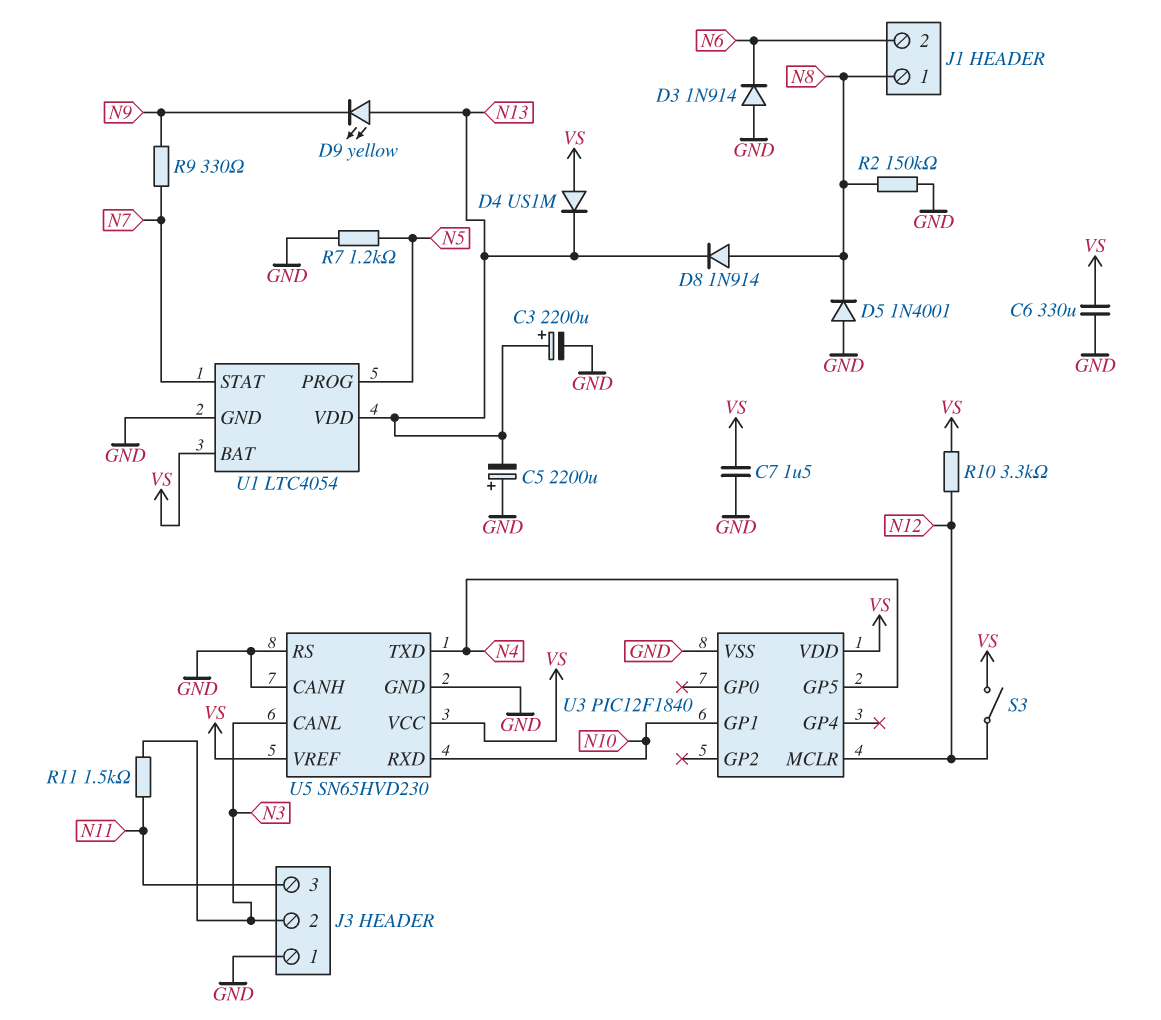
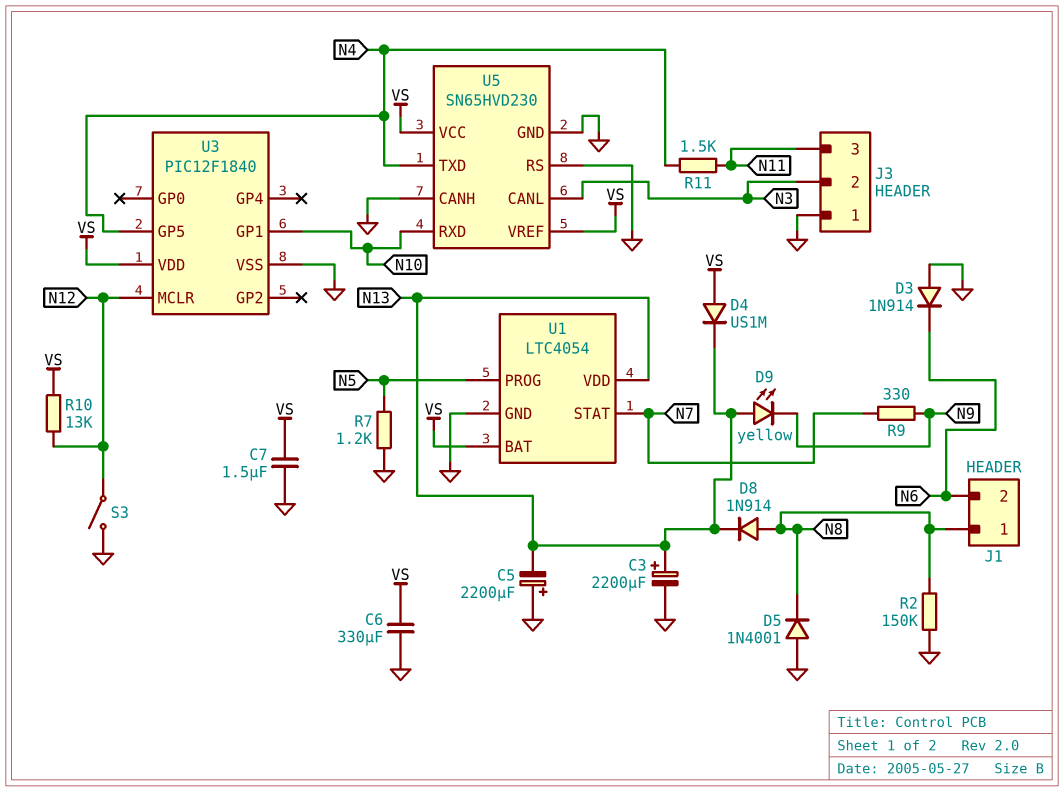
R10: 3.3k (N12, VS) -> 13k (N12, VS)
R11: 1.5k (N3, N11) -> 1.5k (N4, N11)
S3: switch (N12, VS) -> switch (GND, N12)

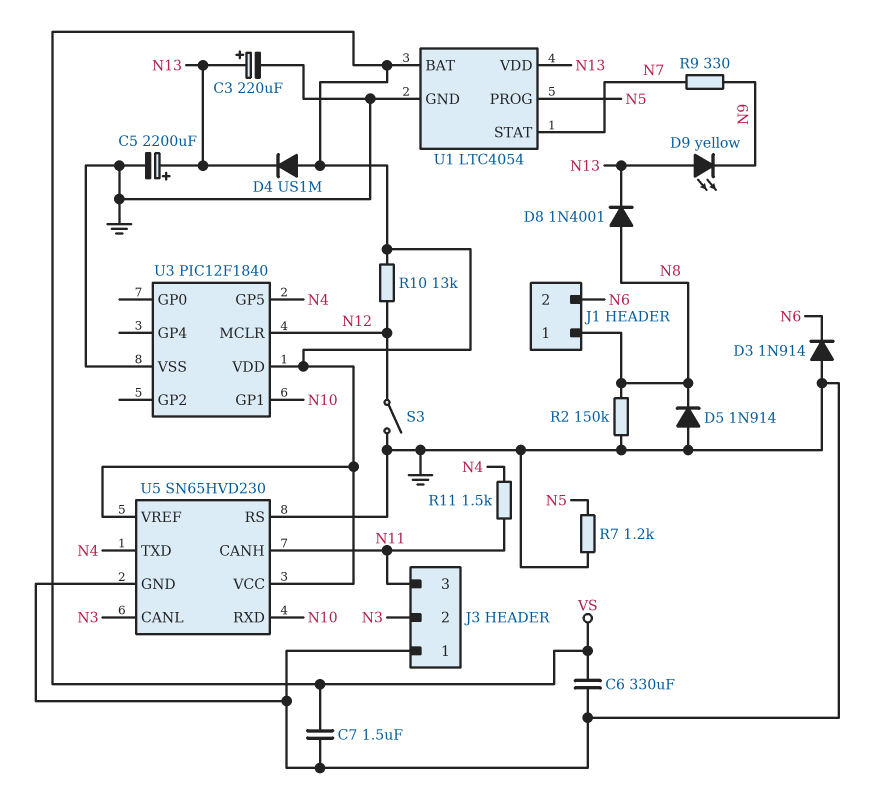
C3: 2200uF (plus N13, minus GND) -> 220uF (plus N13, minus GND)
C5: 2200uF (plus GND, minus N13) -> 2200uF (plus N13, minus GND)
D5: diode 1N4001 (A GND, K N8) -> diode 1N914 (A GND, K N8)
D8: diode 1N914 (A N8, K N13) -> diode 1N4001 (A N8, K N13)
U5 pin CANH: GND -> N11

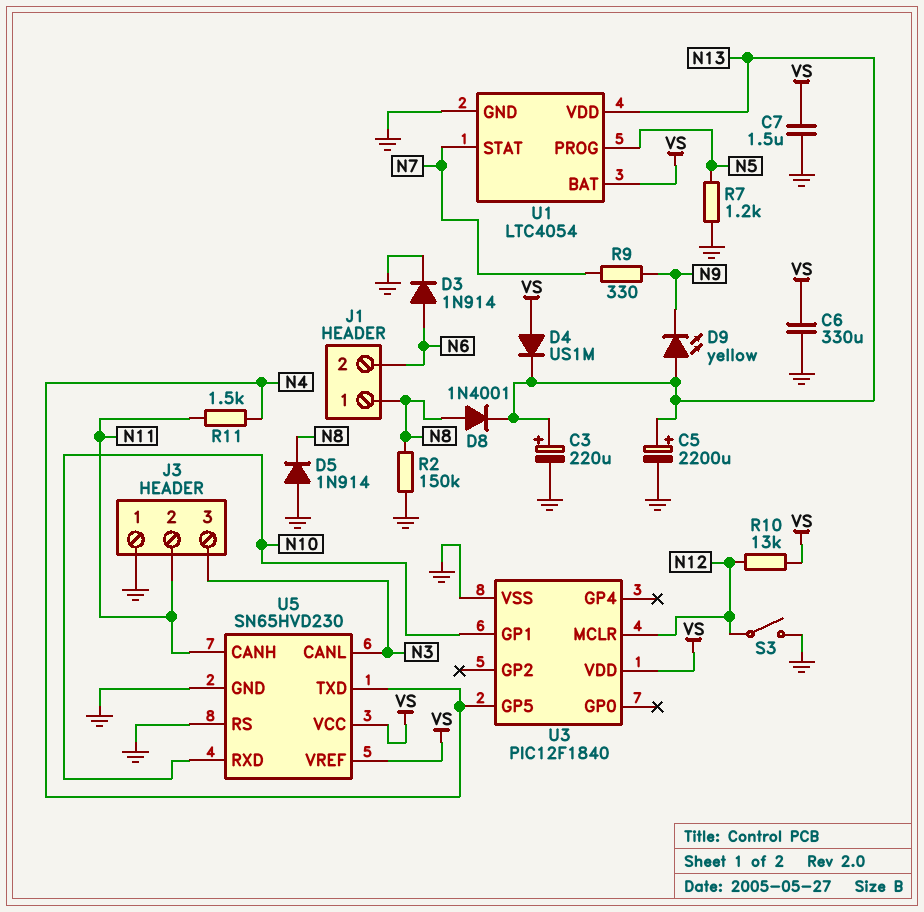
D3: diode 1N914 (A GND, K N6) -> diode 1N914 (A N6, K GND)
J3 pin 2: N3 -> N11
J3 pin 3: N11 -> N3

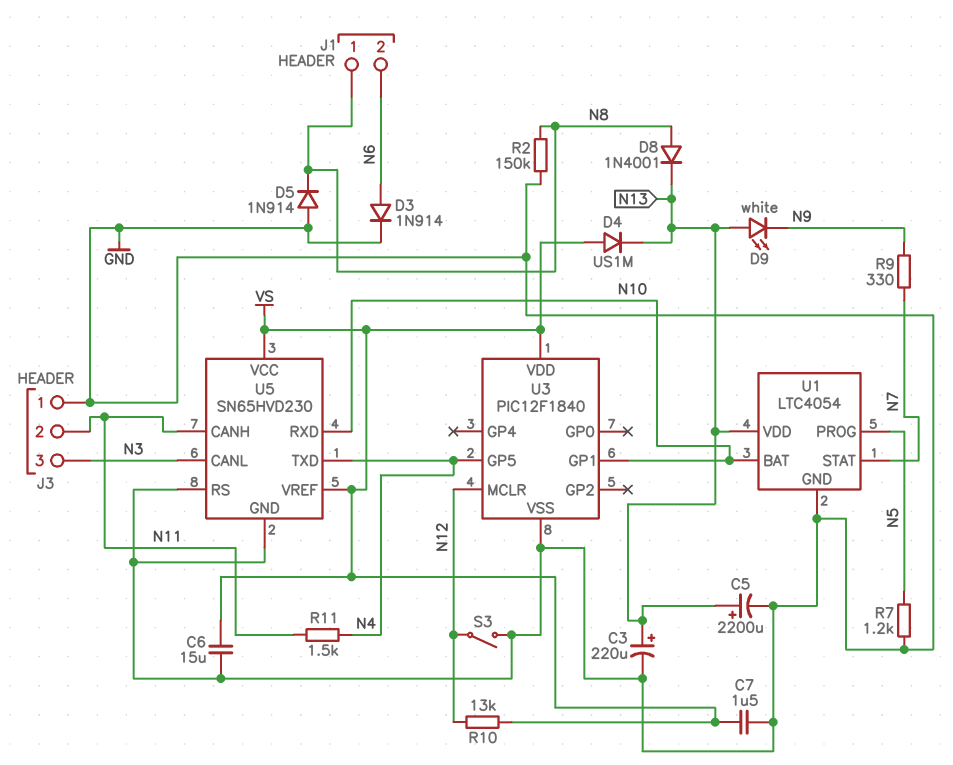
C6: 330uF (GND, VS) -> 15uF (GND, VS)
D9: LED yellow (A N13, K N9) -> LED white (A N13, K N9)
U1 pin BAT: VS -> N10

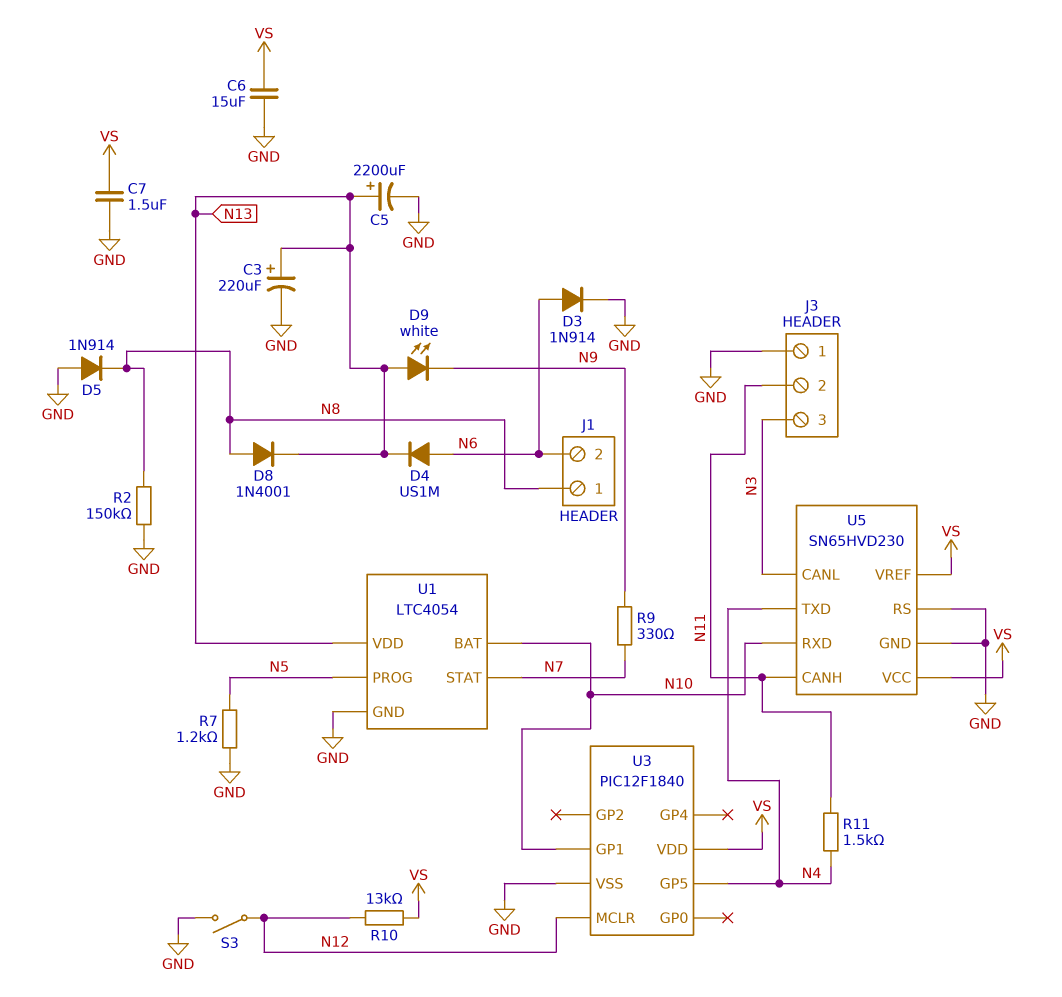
D4: diode US1M (A VS, K N13) -> diode US1M (A N6, K N13)

